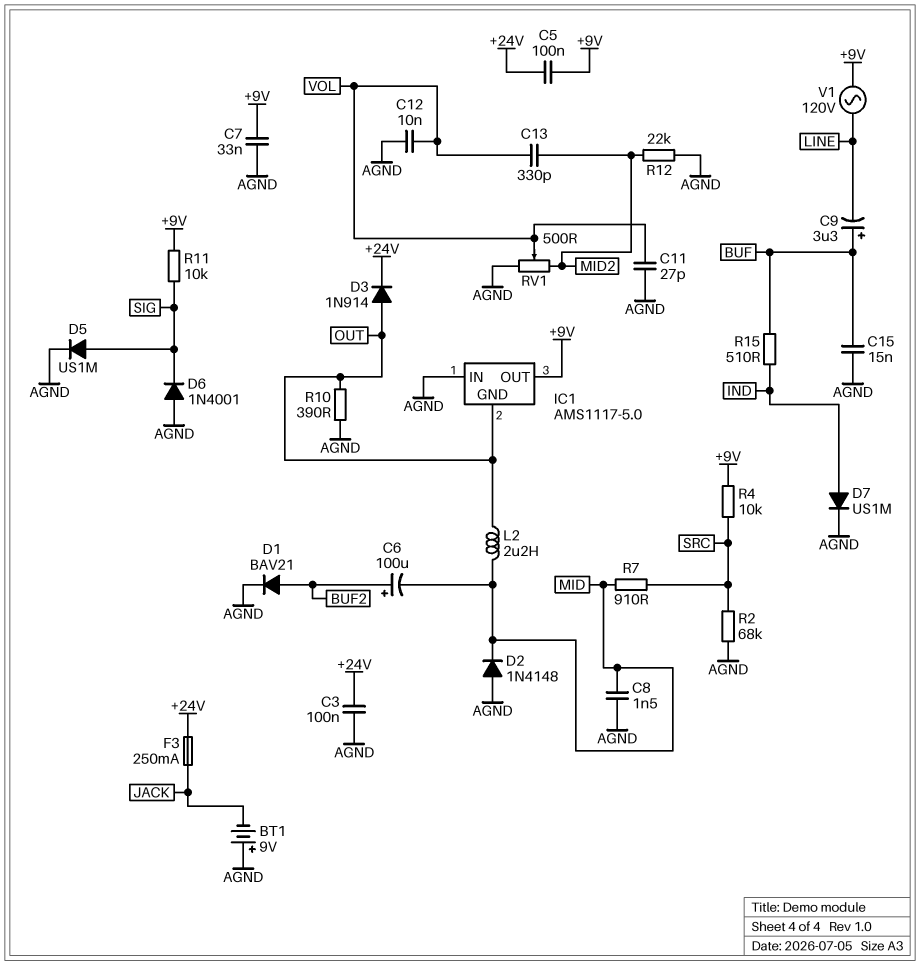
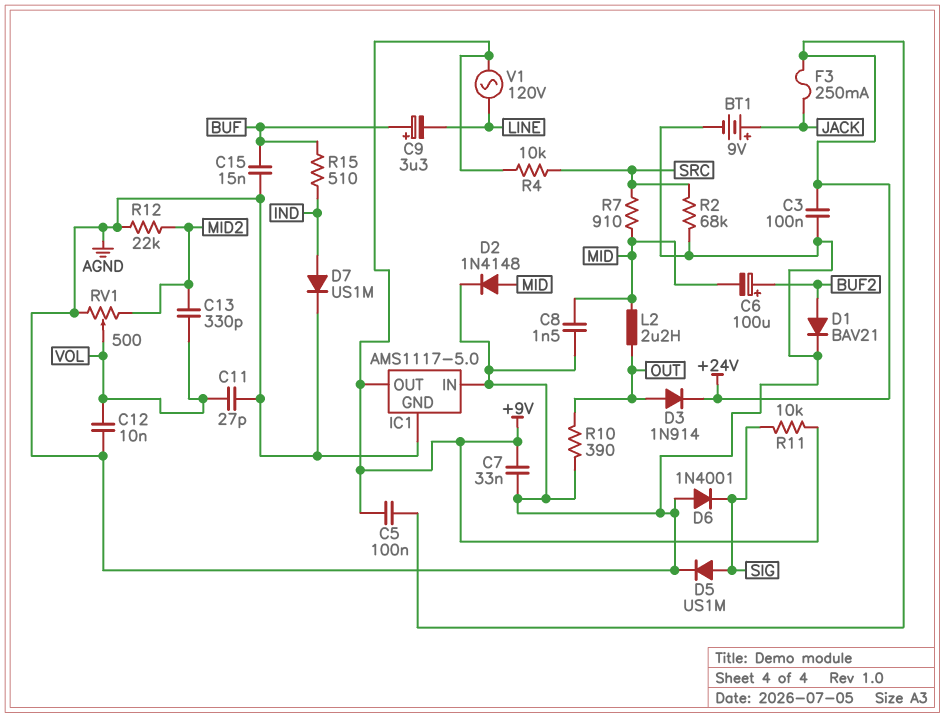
BT1: 9V (plus AGND, minus JACK) -> 9V (plus JACK, minus AGND)
D2: diode 1N4148 (A AGND, K MID) -> diode 1N4148 (A MID, K AGND)
IC1 pin GND: OUT -> AGND

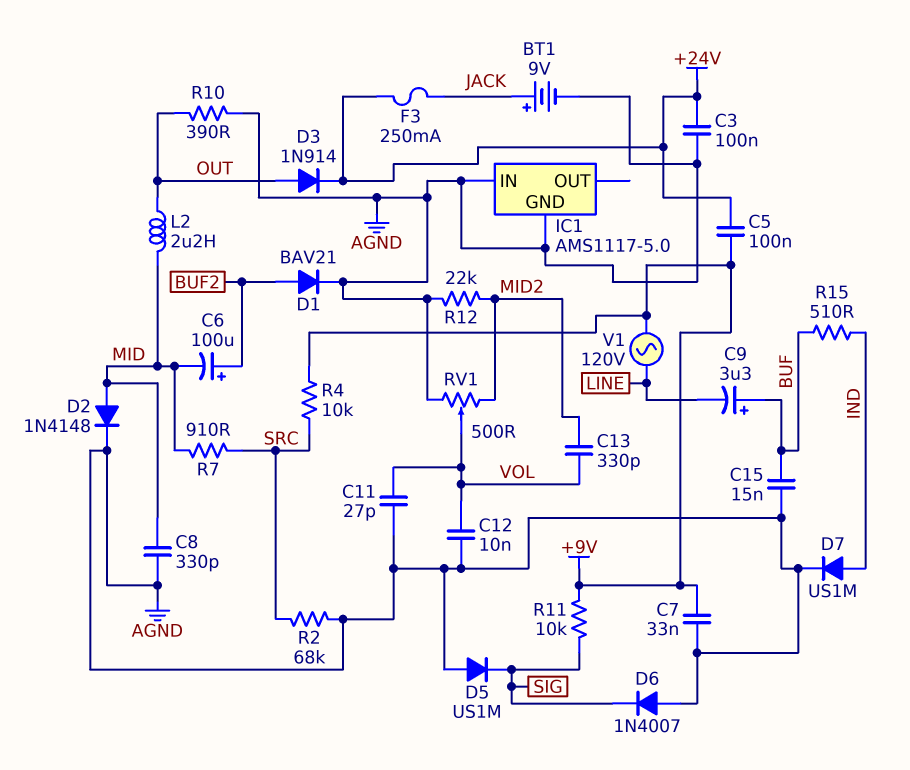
C8: 1.5nF (AGND, MID) -> 330pF (AGND, MID)
D5: diode US1M (A SIG, K AGND) -> diode US1M (A AGND, K SIG)
D6: diode 1N4001 (A AGND, K SIG) -> diode 1N4007 (A AGND, K SIG)
IC1 pin OUT: +9V -> none

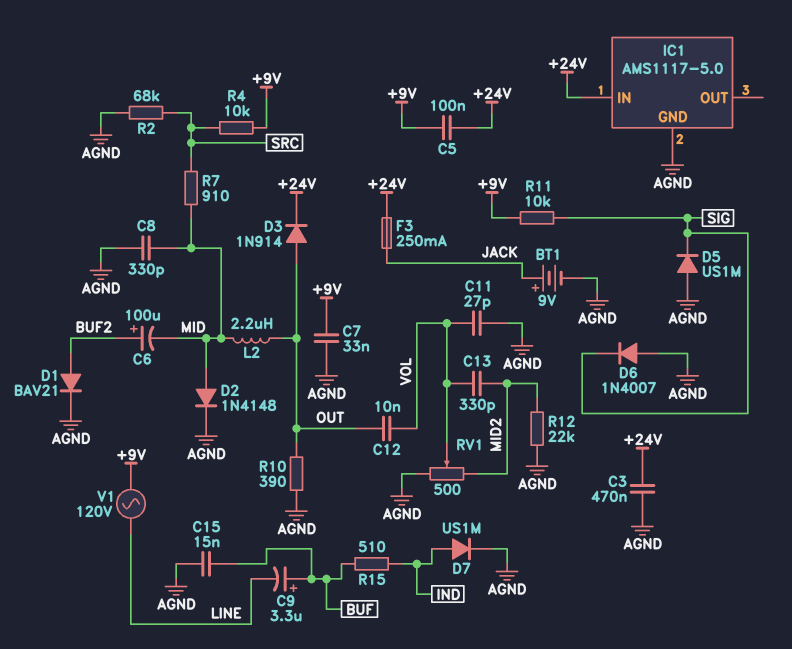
C3: 100nF (+24V, AGND) -> 470nF (+24V, AGND)
C12: 10nF (AGND, VOL) -> 10nF (OUT, VOL)
IC1 pin IN: AGND -> +24V

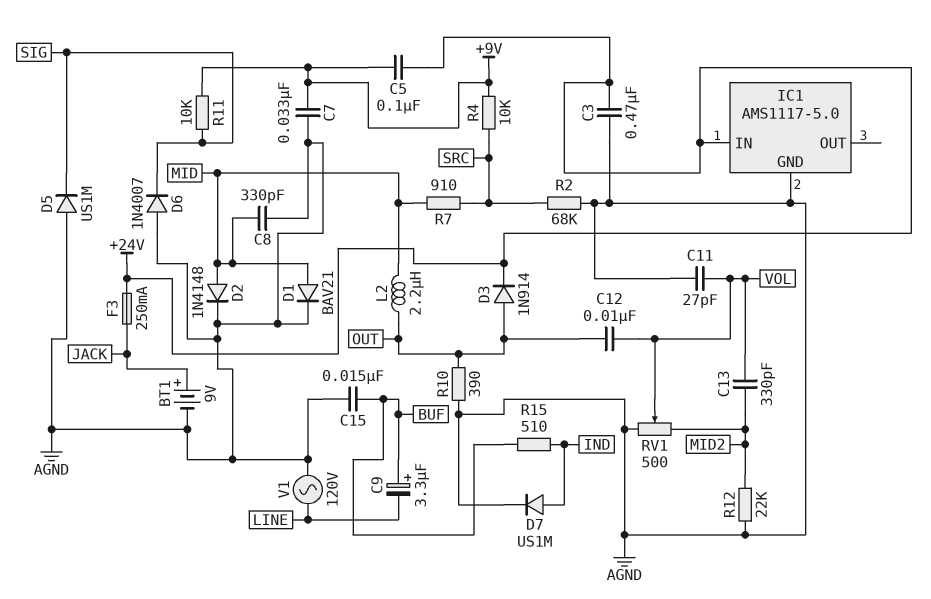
C6: 100uF (plus BUF2, minus MID) -> none
D1: diode BAV21 (A BUF2, K AGND) -> diode BAV21 (A MID, K AGND)
V1: AC 120V (+9V, LINE) -> AC 120V (AGND, LINE)

